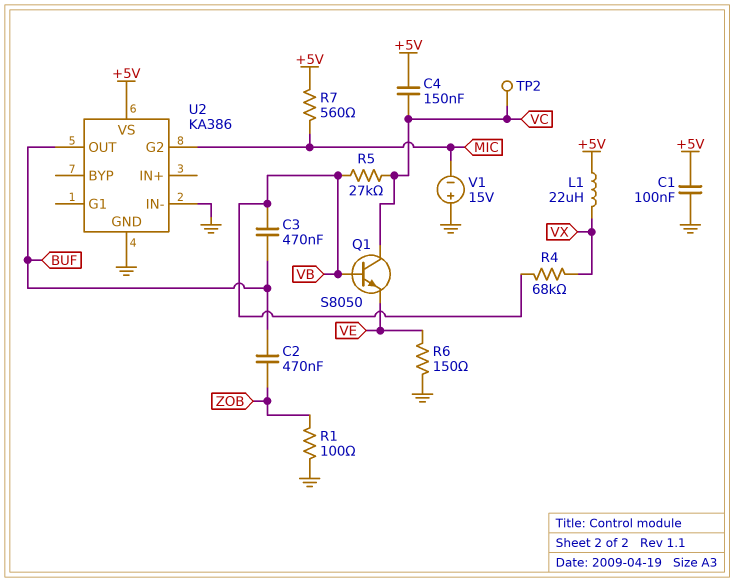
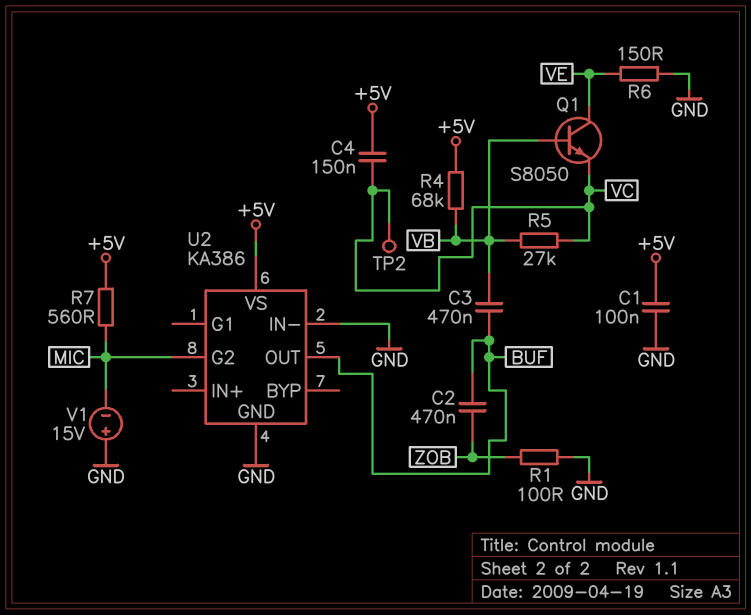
L1: 22uH (+5V, VX) -> none
Q1: NPN S8050 (B VB, C VC, E VE) -> NPN S8050 (B VB, C VE, E VC)
R4: 68k (VB, VX) -> 68k (+5V, VB)

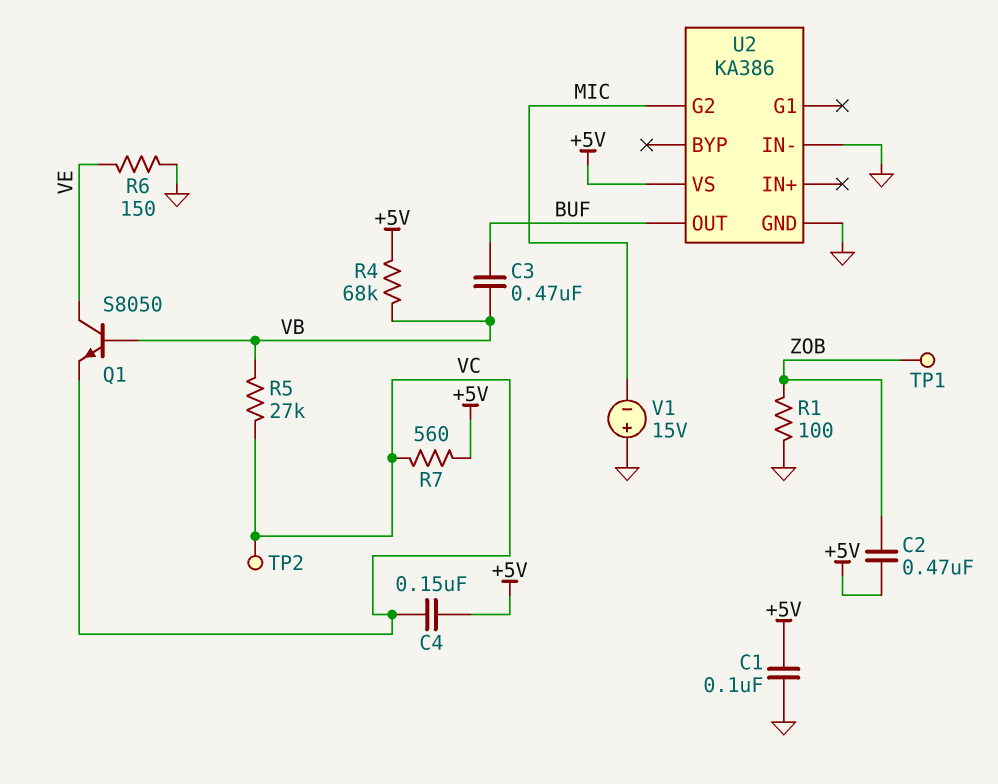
C2: 470nF (BUF, ZOB) -> 470nF (+5V, ZOB)
R7: 560 (+5V, MIC) -> 560 (+5V, VC)
TP1: none -> test point (ZOB)

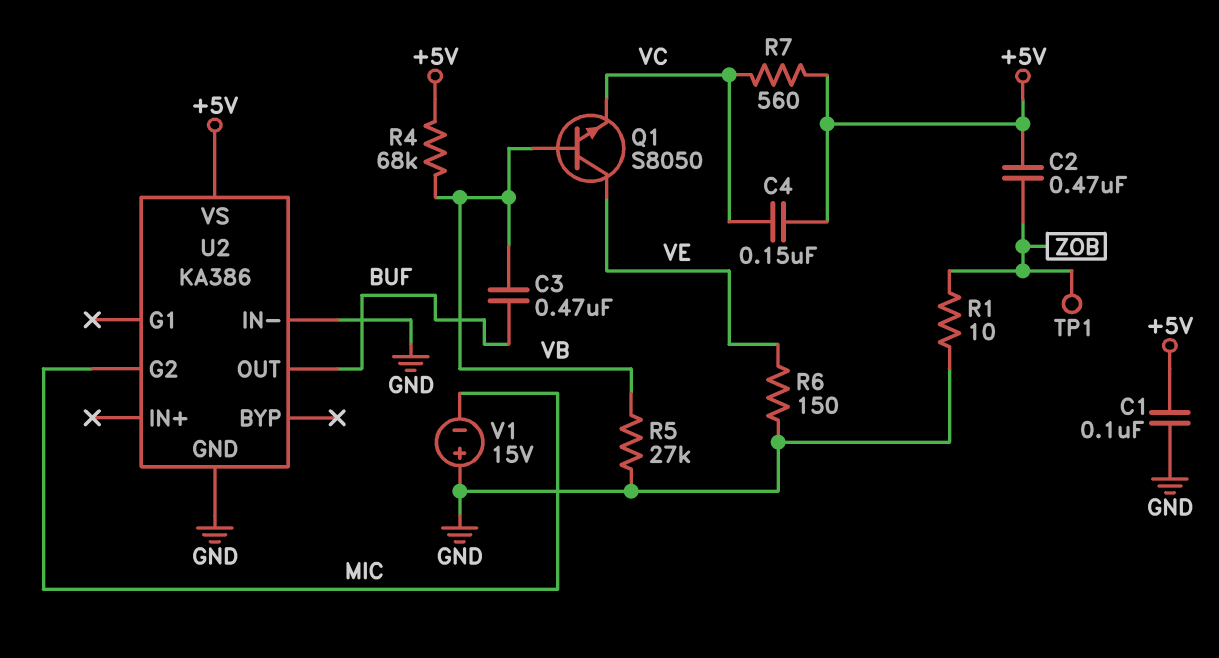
R1: 100 (GND, ZOB) -> 10 (GND, ZOB)
R5: 27k (VB, VC) -> 27k (GND, VB)
TP2: test point (VC) -> none

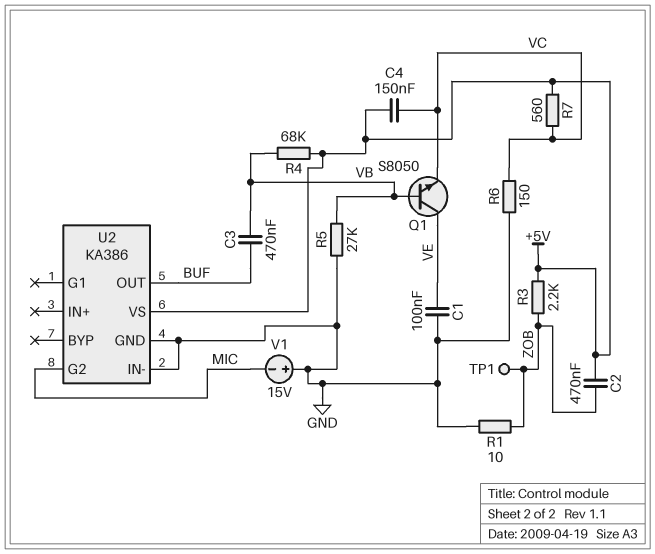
C1: 100nF (+5V, GND) -> 100nF (GND, VE)
R3: none -> 2.2k (+5V, ZOB)
R6: 150 (GND, VE) -> 150 (GND, VC)

